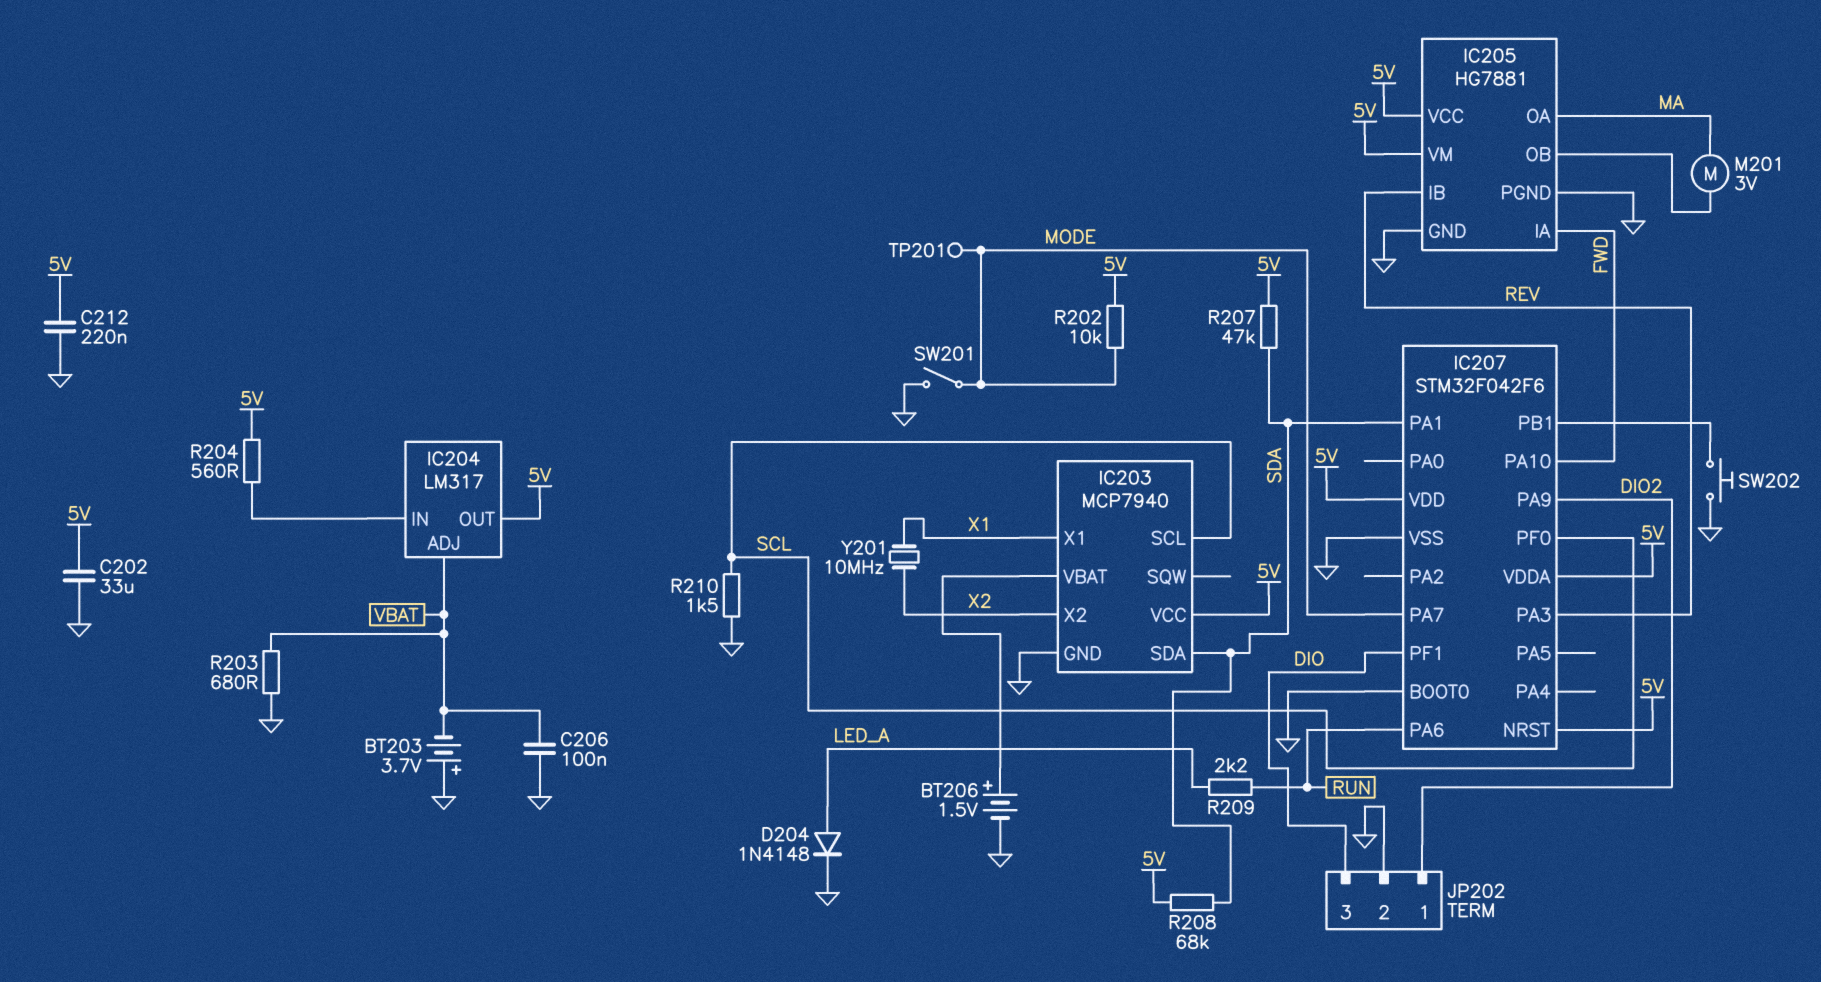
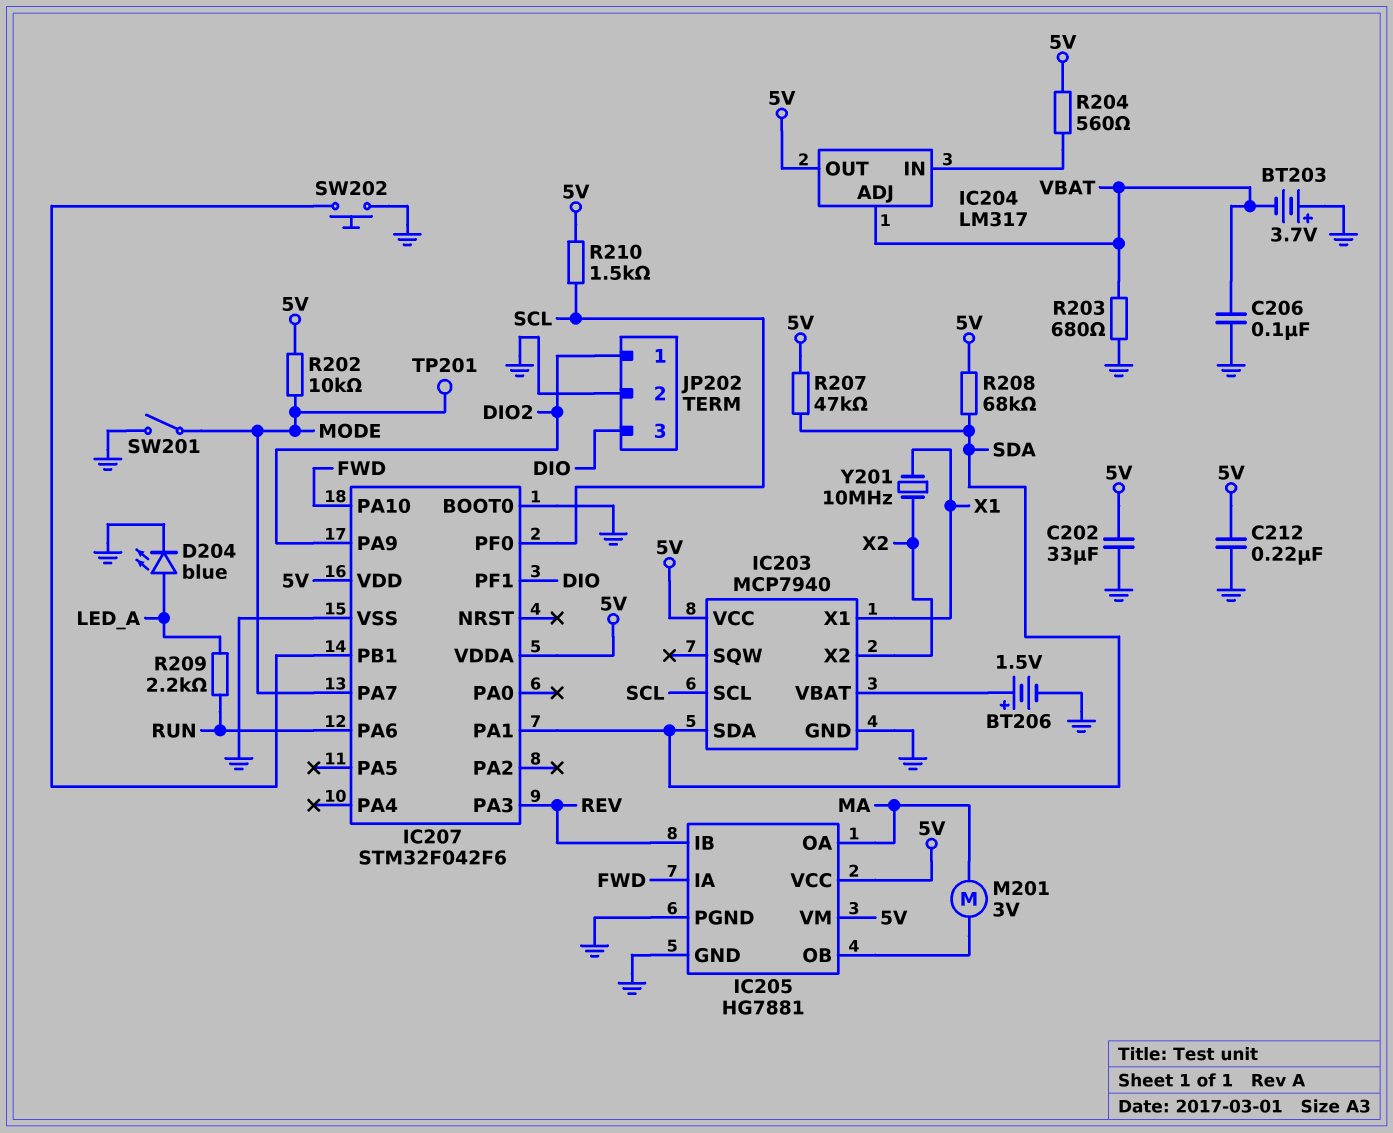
D204: diode 1N4148 (A LED_A, K GND) -> LED blue (A LED_A, K GND)
IC207 pin NRST: 5V -> none
R210: 1.5k (GND, SCL) -> 1.5k (5V, SCL)

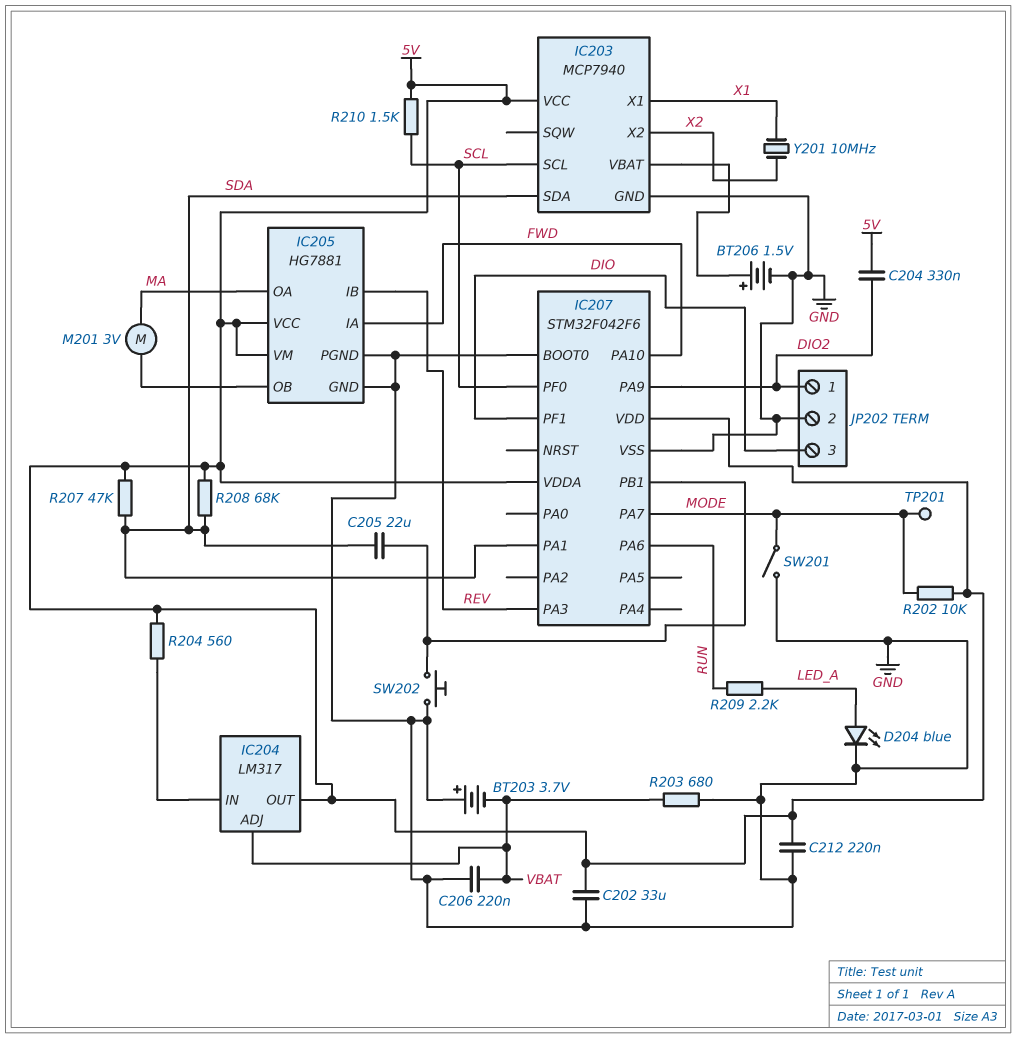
C204: none -> 330nF (5V, DIO2)
C205: none -> 22uF (IC207/PB1, SDA)
C206: 100nF (GND, VBAT) -> 220nF (GND, VBAT)

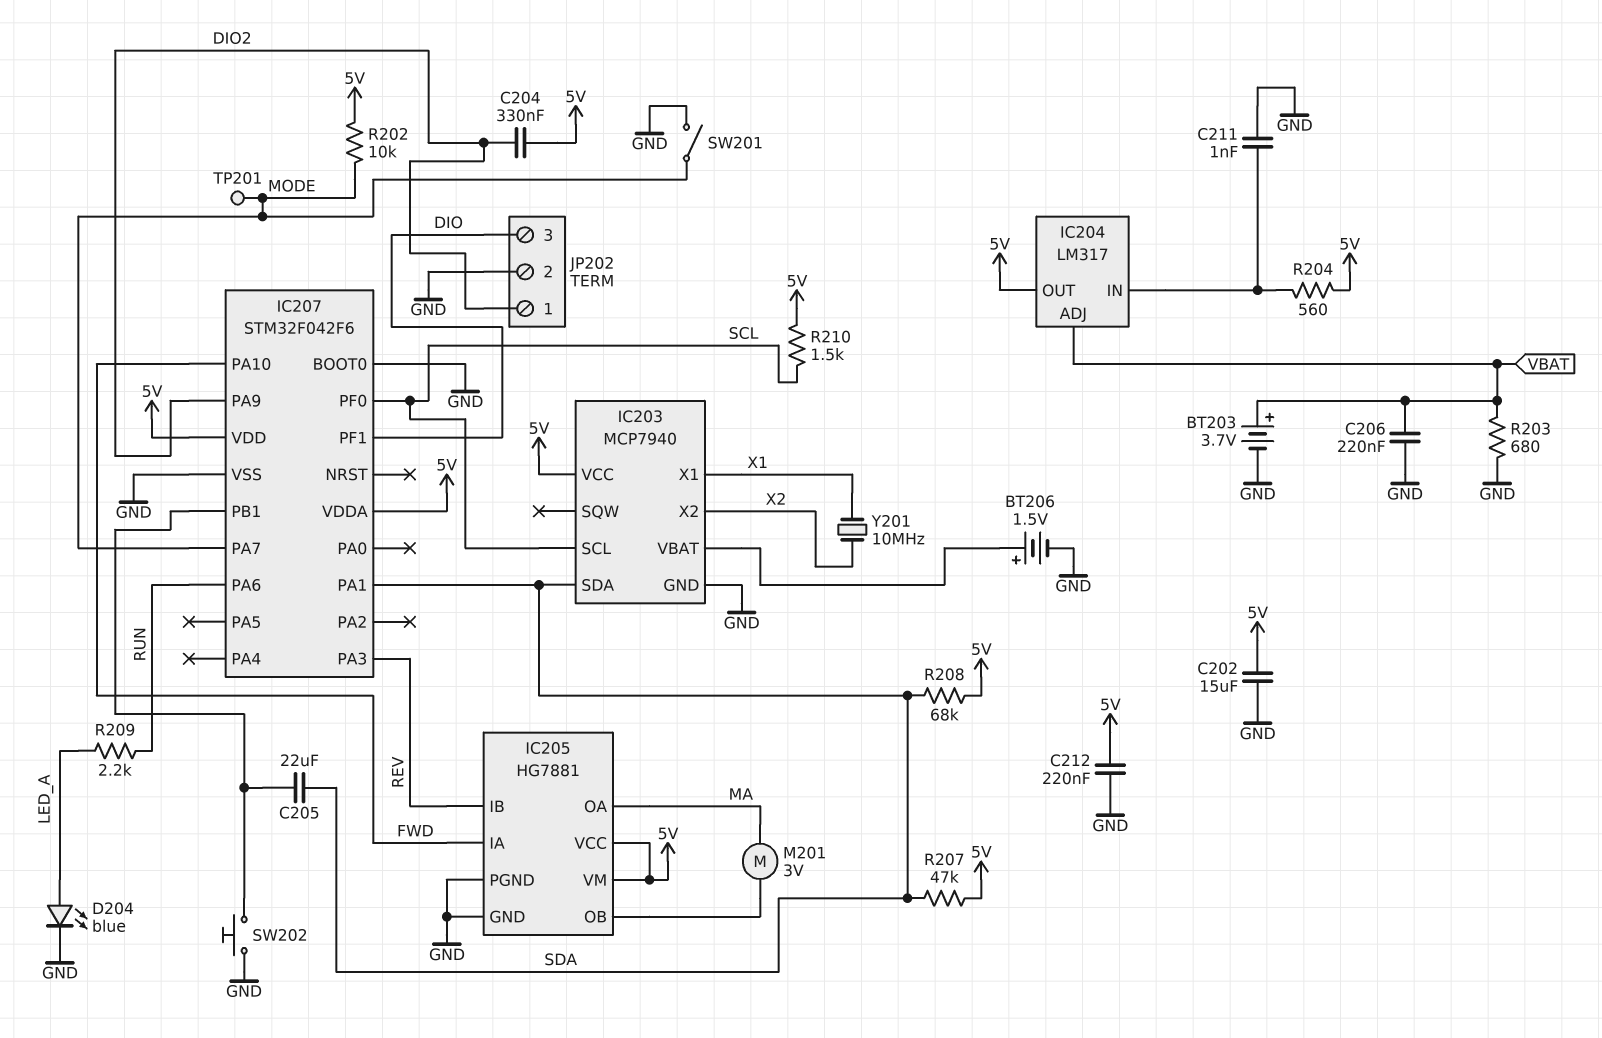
BT203: 3.7V (plus GND, minus VBAT) -> 3.7V (plus VBAT, minus GND)
C202: 33uF (5V, GND) -> 15uF (5V, GND)
C211: none -> 1nF (GND, IC204/IN)

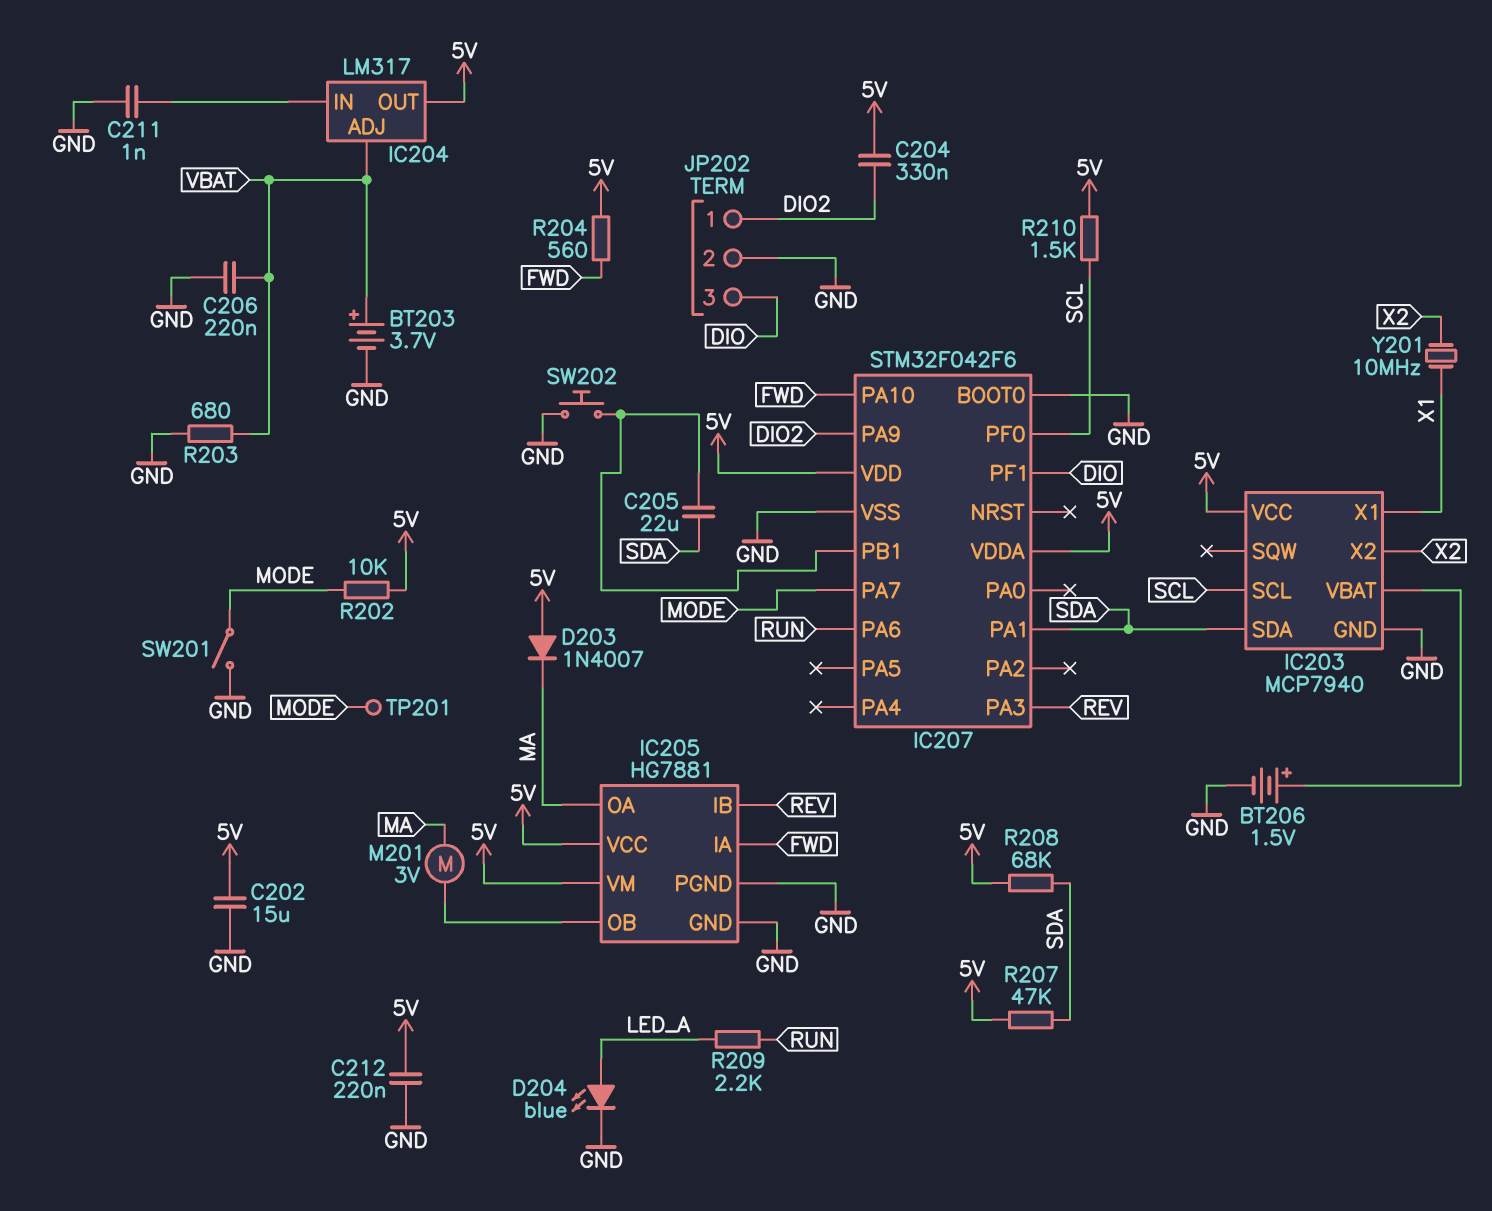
D203: none -> diode 1N4007 (A 5V, K MA)
R204: 560 (5V, IC204/IN) -> 560 (5V, FWD)

